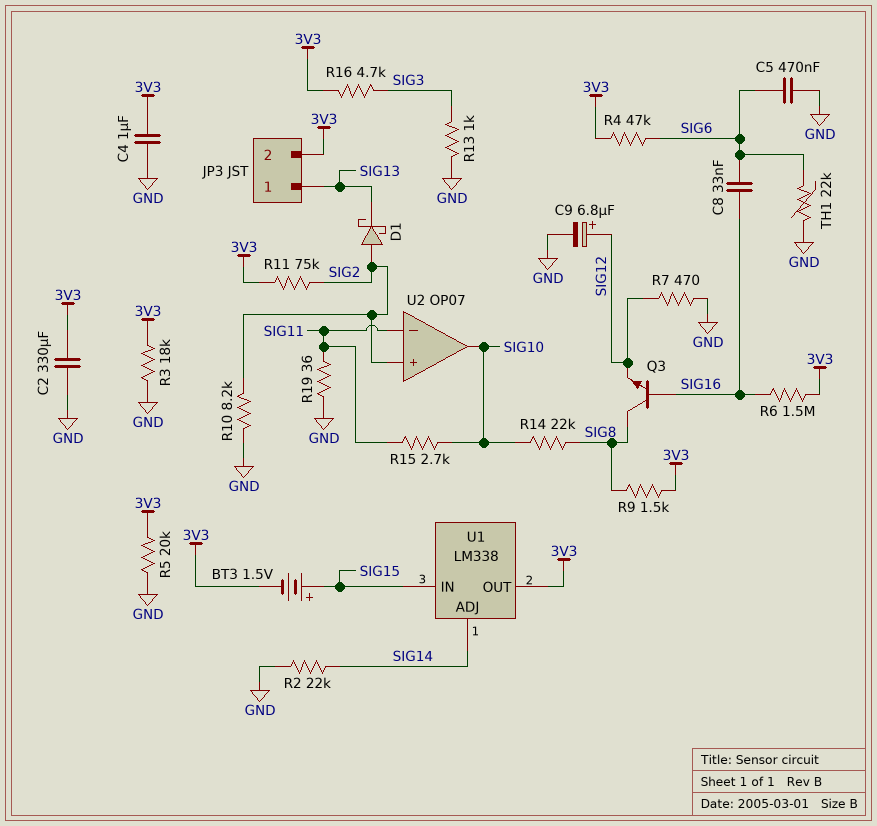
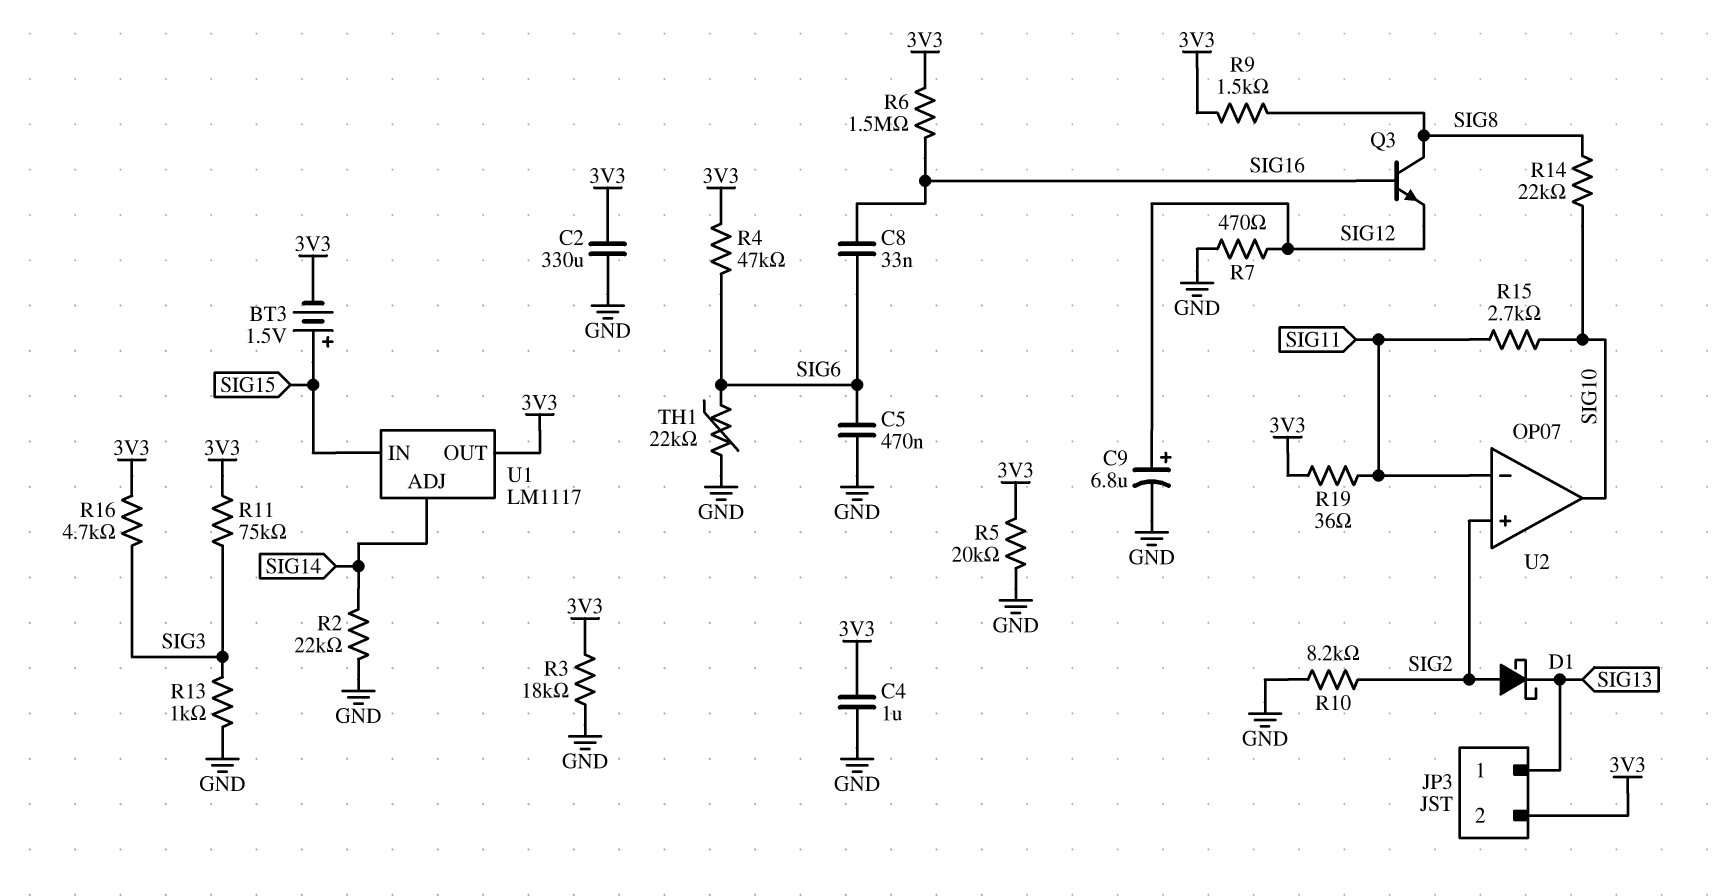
R11: 75k (3V3, SIG2) -> 75k (3V3, SIG3)
R19: 36 (GND, SIG11) -> 36 (3V3, SIG11)
U1: LM338 -> LM1117

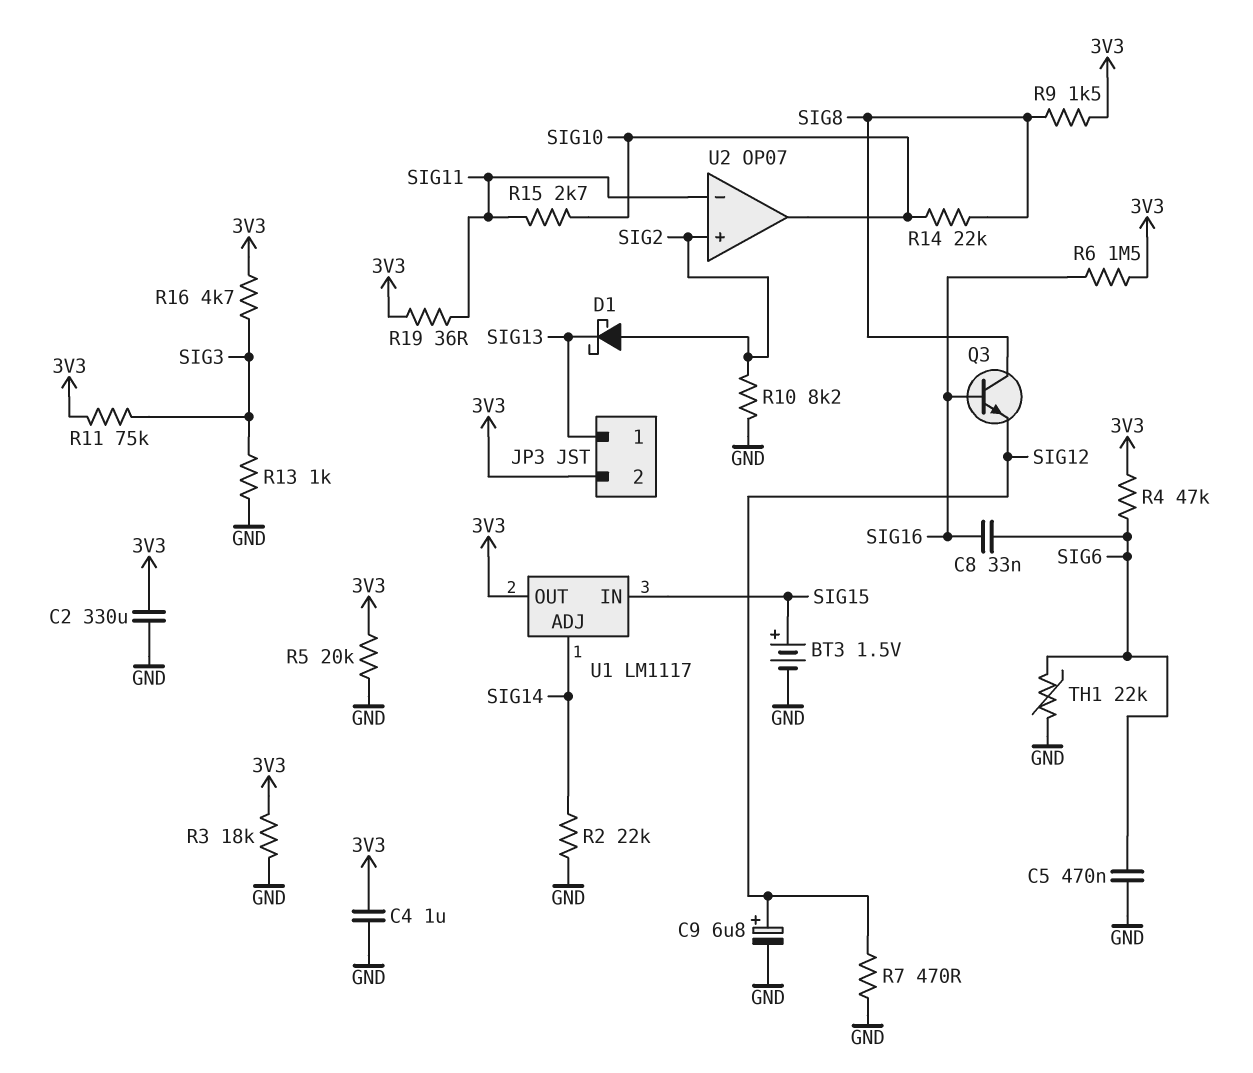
BT3: 1.5V (plus SIG15, minus 3V3) -> 1.5V (plus SIG15, minus GND)

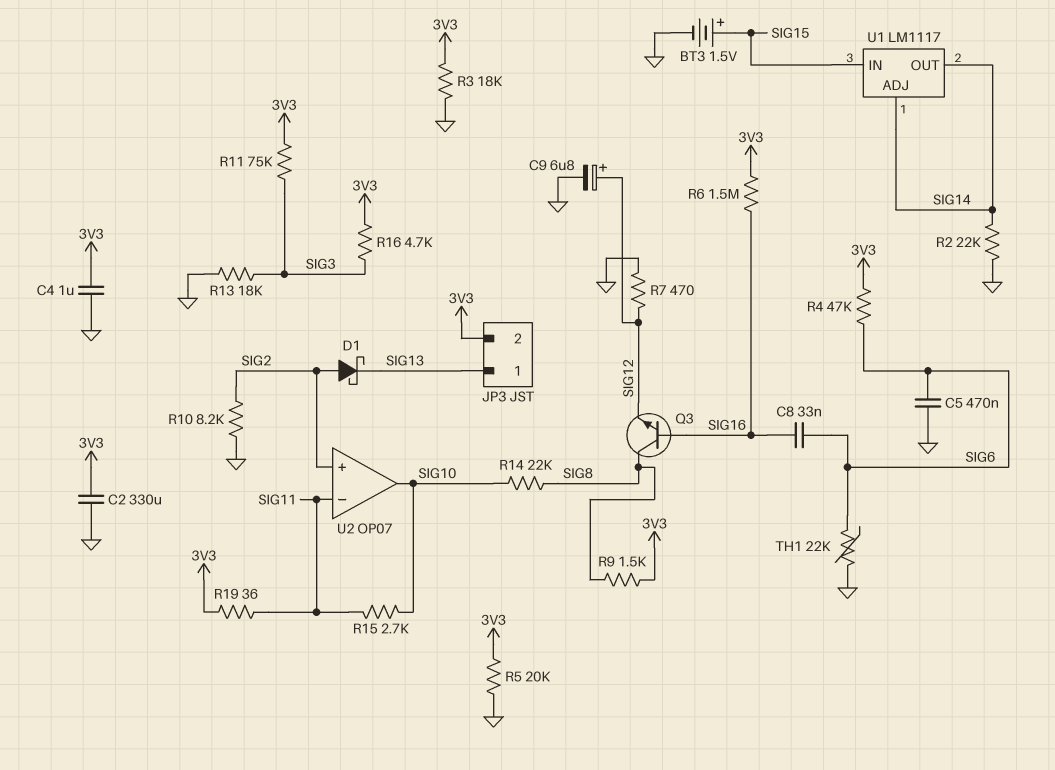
R13: 1k (GND, SIG3) -> 18k (GND, SIG3)
U1 pin OUT: 3V3 -> SIG14

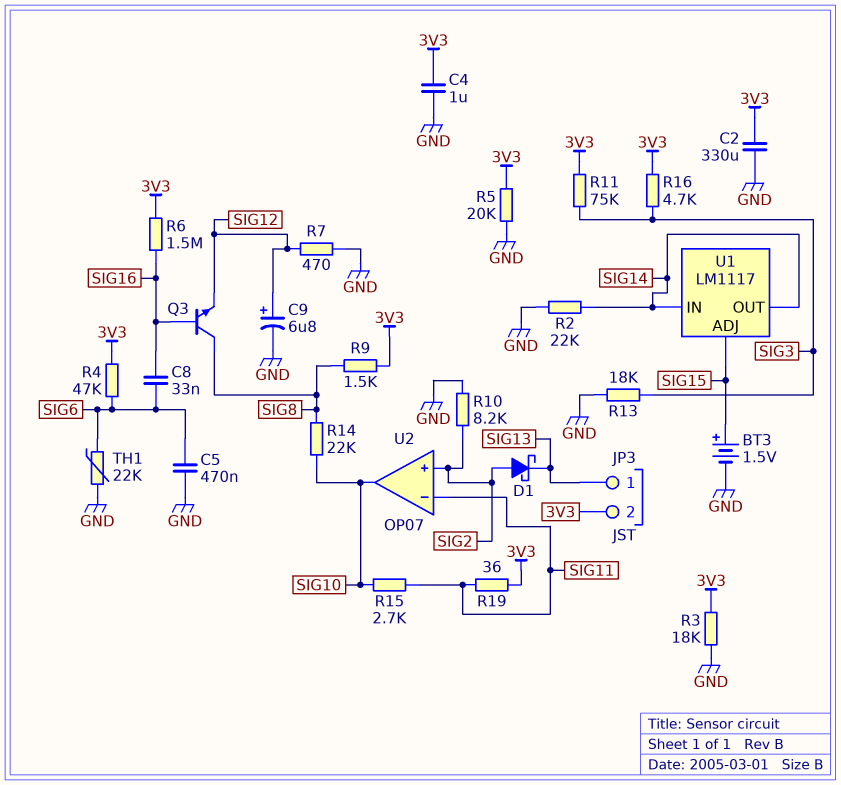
U1 pin ADJ: SIG14 -> SIG15
U1 pin IN: SIG15 -> SIG14

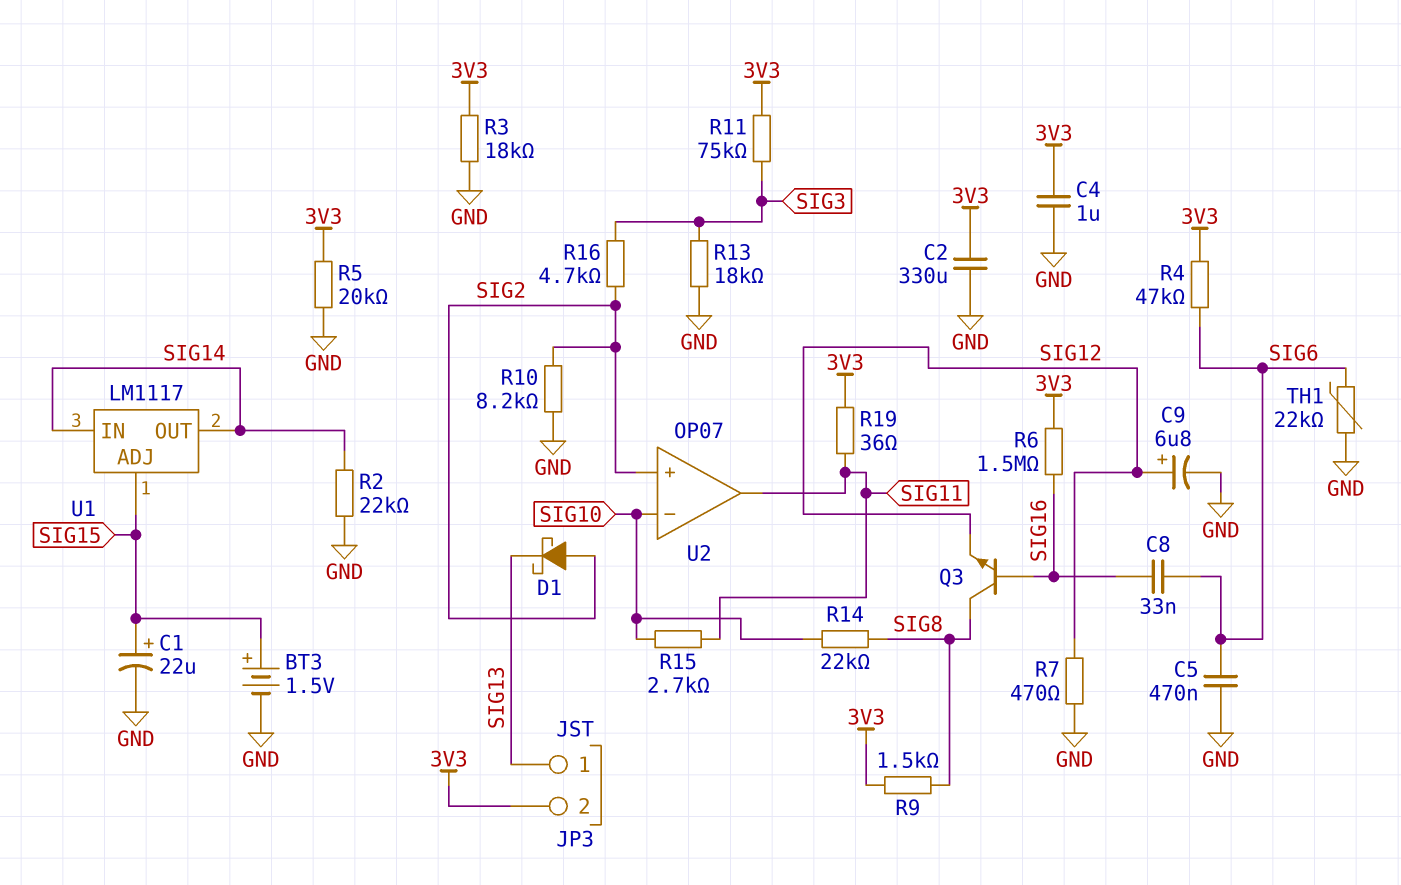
C1: none -> 22uF (plus SIG15, minus GND)
R16: 4.7k (3V3, SIG3) -> 4.7k (SIG2, SIG3)
U2 pin in-: SIG11 -> SIG10
U2 pin out: SIG10 -> SIG11

